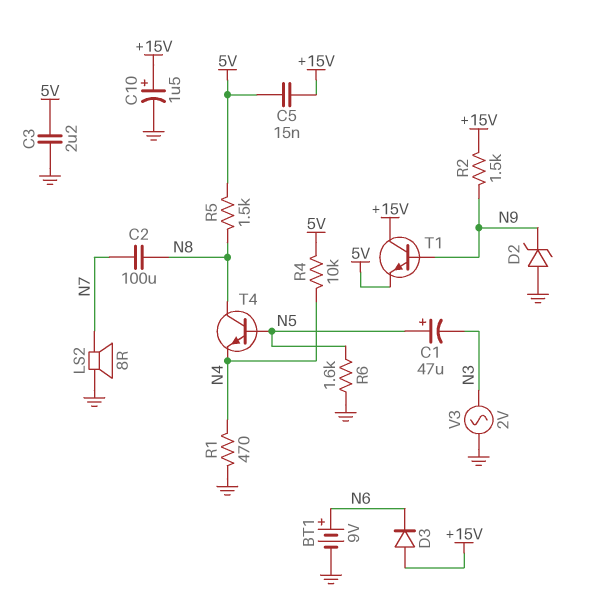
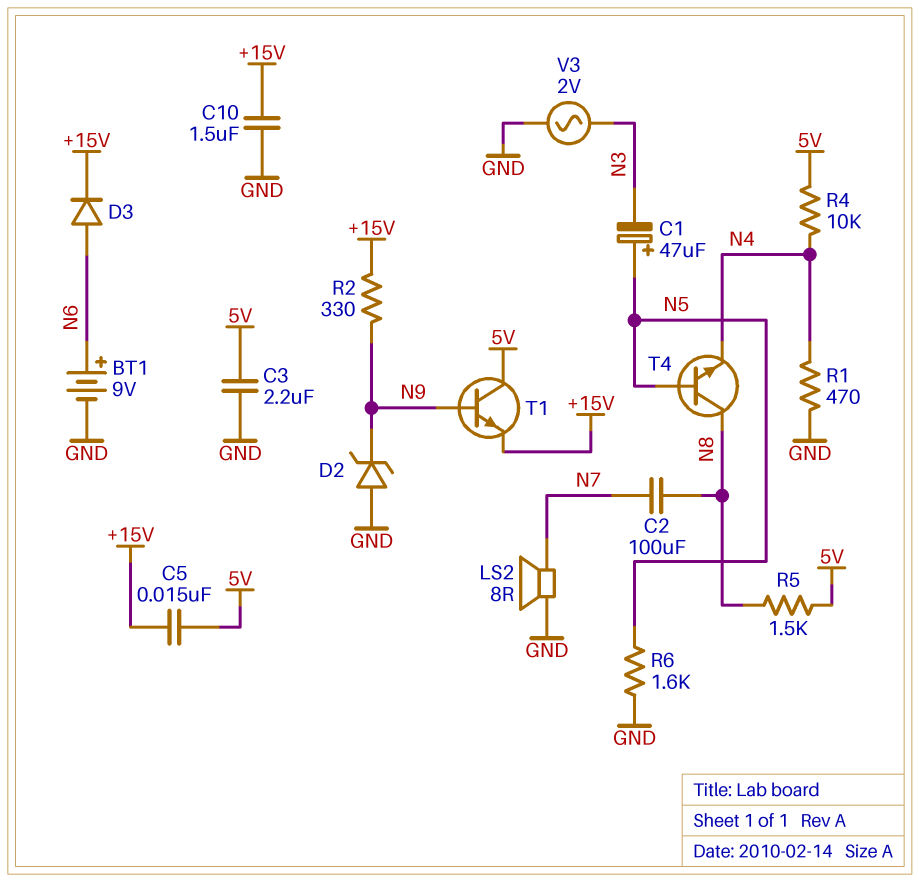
C10: 1.5uF (plus +15V, minus GND) -> 1.5uF (+15V, GND)
D3: diode (A +15V, K N6) -> diode (A N6, K +15V)
R2: 1.5k (+15V, N9) -> 330 (+15V, N9)
T1: NPN (B N9, C +15V, E 5V) -> NPN (B N9, C 5V, E +15V)

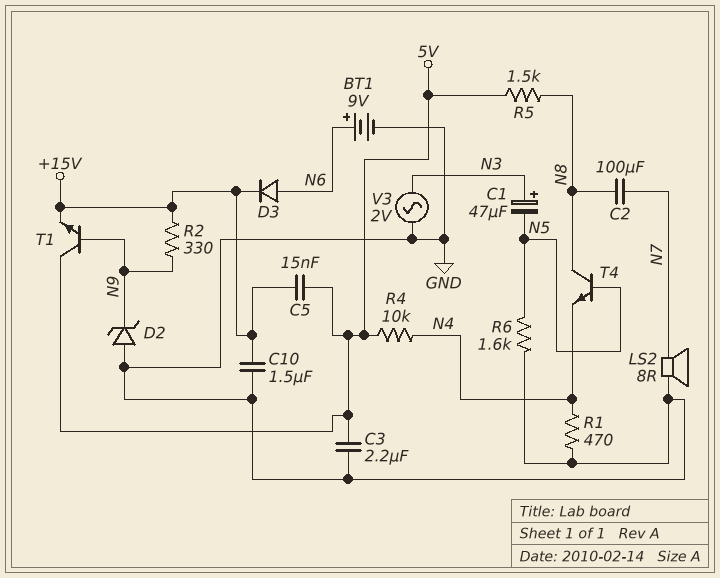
C1: 47uF (plus N5, minus N3) -> 47uF (plus N3, minus N5)

